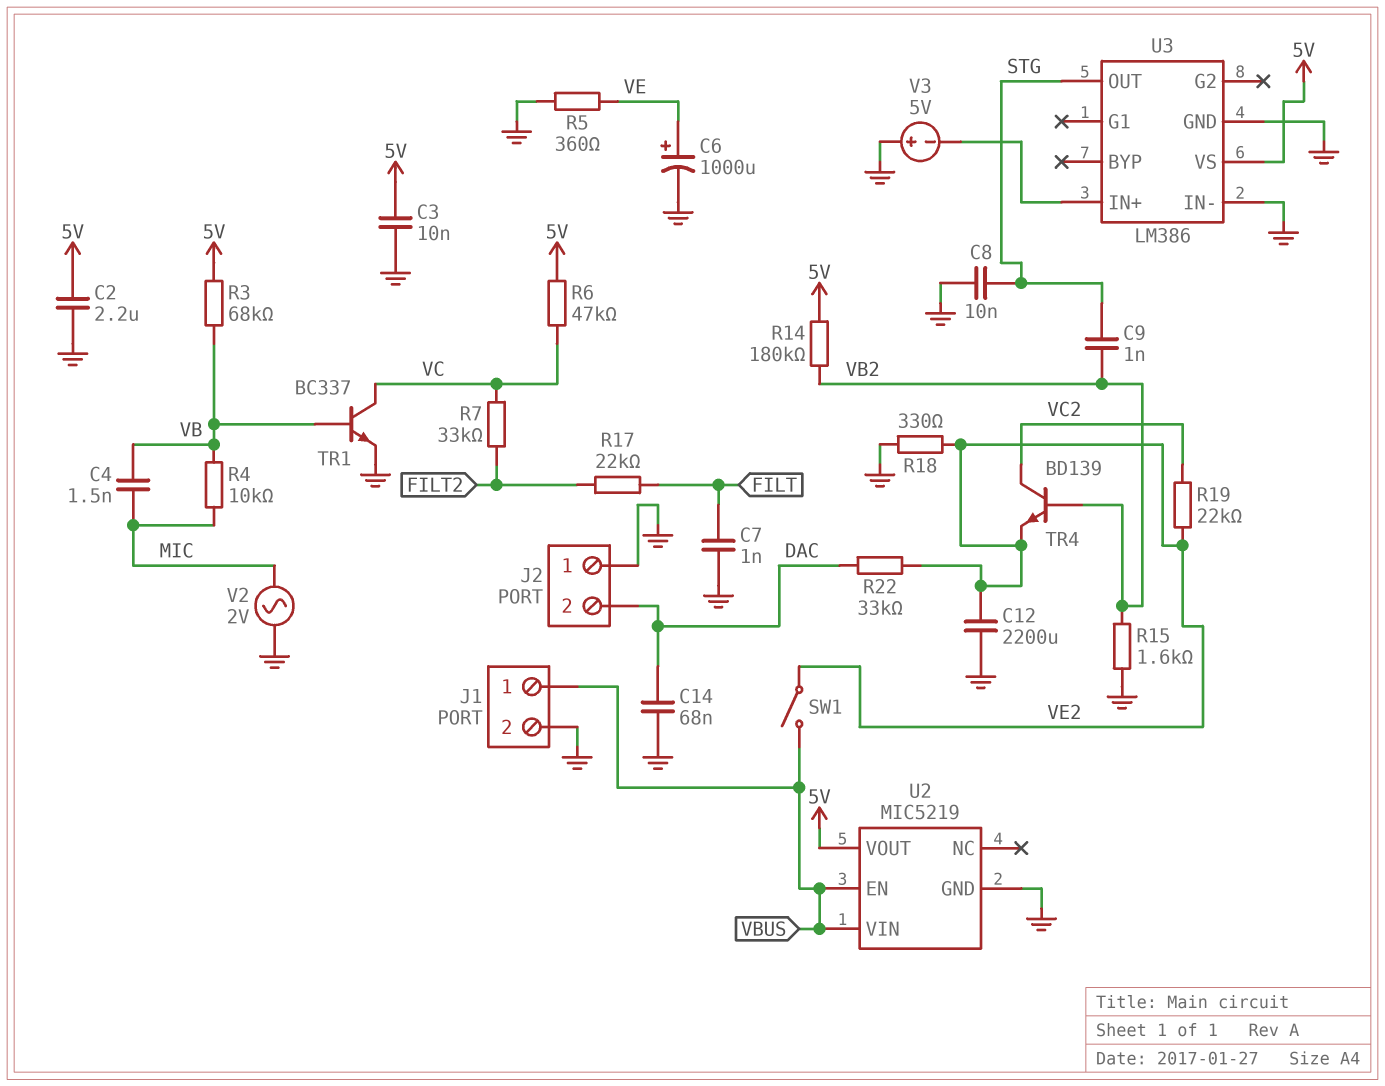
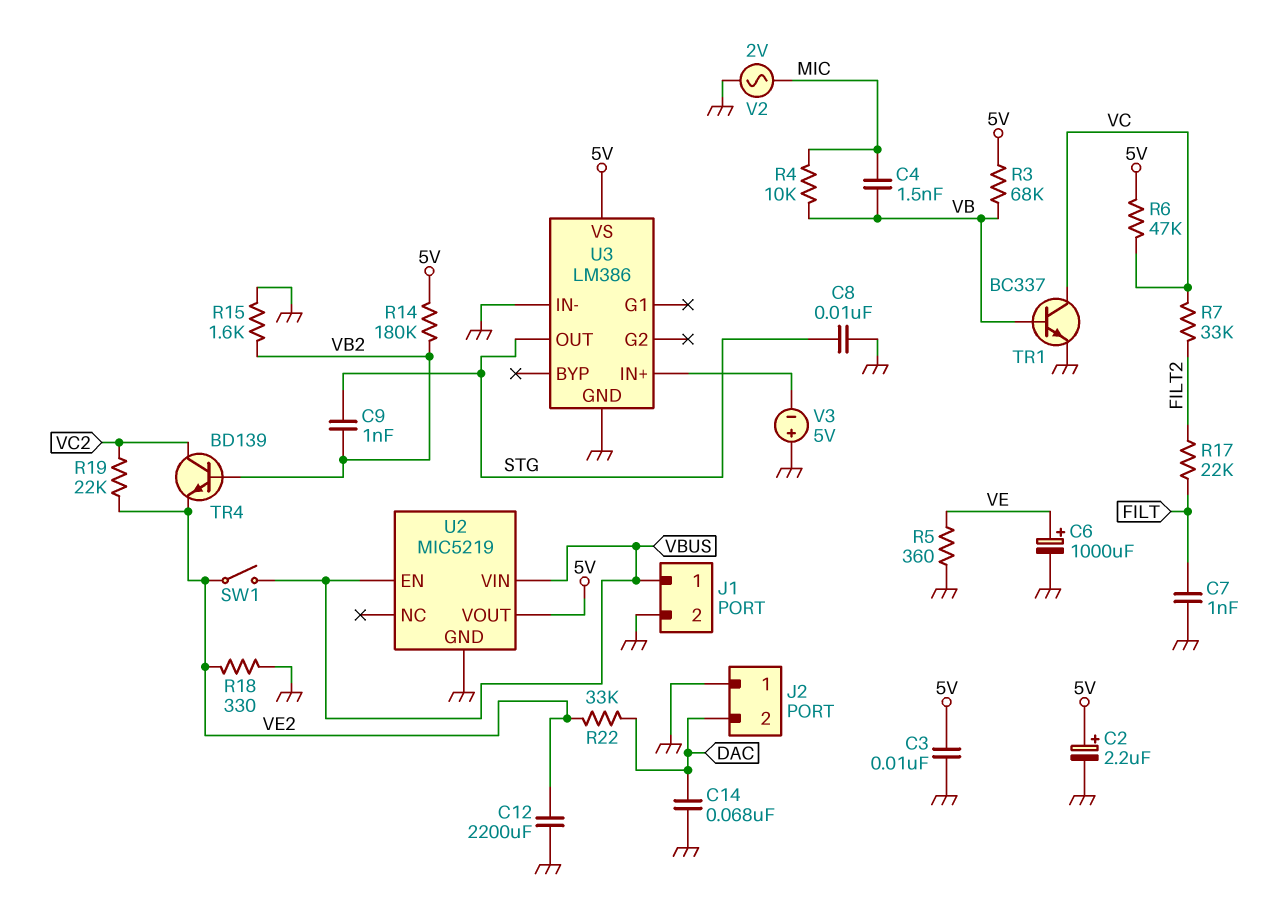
C2: 2.2uF (5V, GND) -> 2.2uF (plus 5V, minus GND)

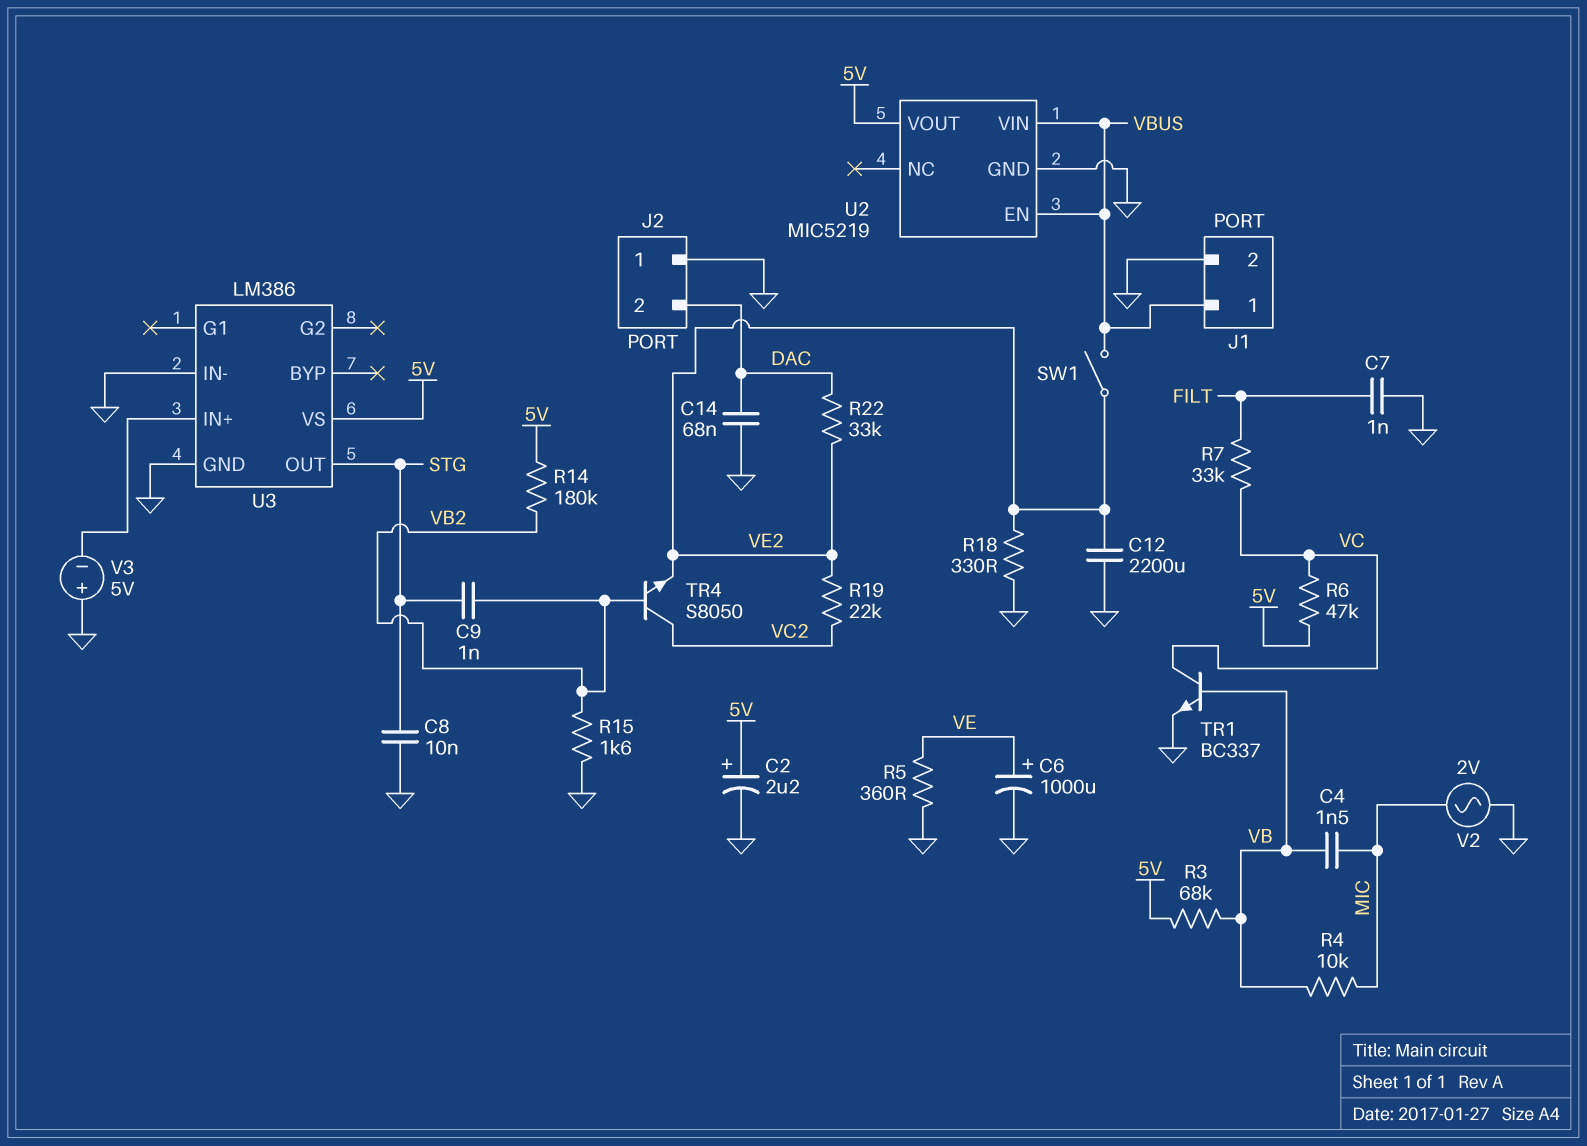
C3: 10nF (5V, GND) -> none
R7: 33k (FILT2, VC) -> 33k (FILT, VC)
R17: 22k (FILT, FILT2) -> none
TR4: NPN BD139 (B VB2, C VC2, E VE2) -> NPN S8050 (B VB2, C VC2, E VE2)

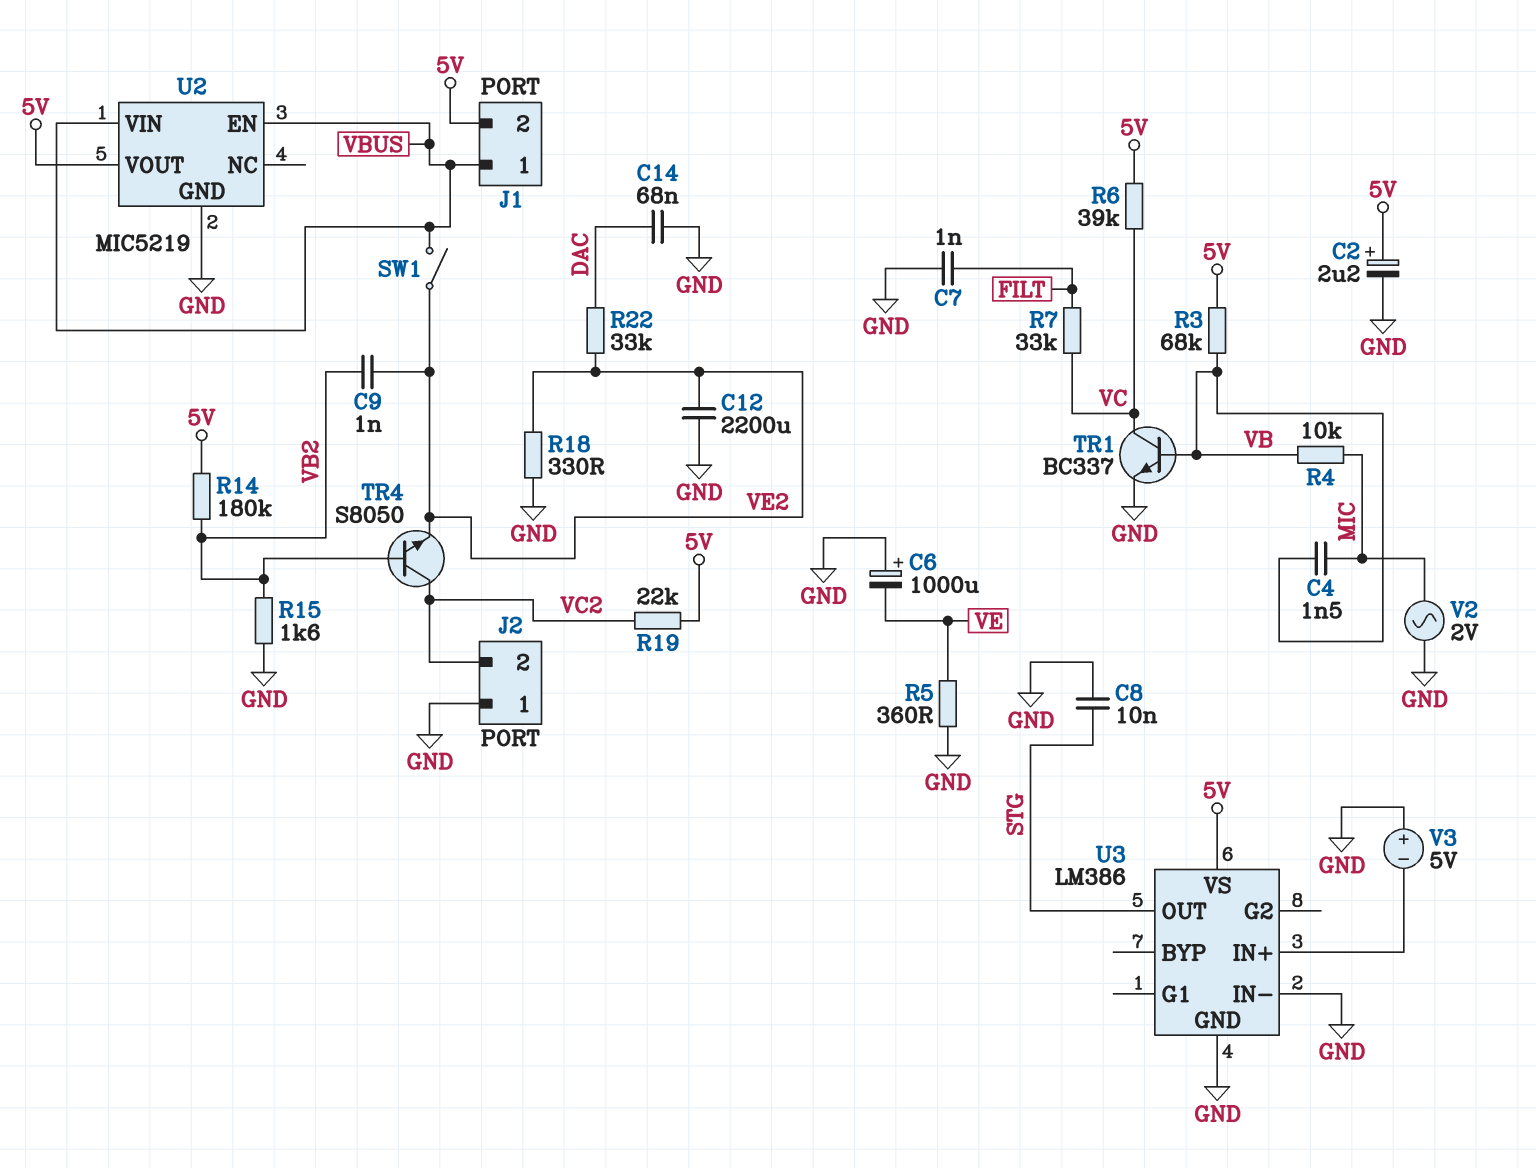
C6: 1000uF (plus VE, minus GND) -> 1000uF (plus GND, minus VE)
C9: 1nF (STG, VB2) -> 1nF (VB2, VE2)
J1 pin 2: GND -> 5V
J2 pin 2: DAC -> VC2
R6: 47k (5V, VC) -> 39k (5V, VC)
R19: 22k (VC2, VE2) -> 22k (5V, VC2)

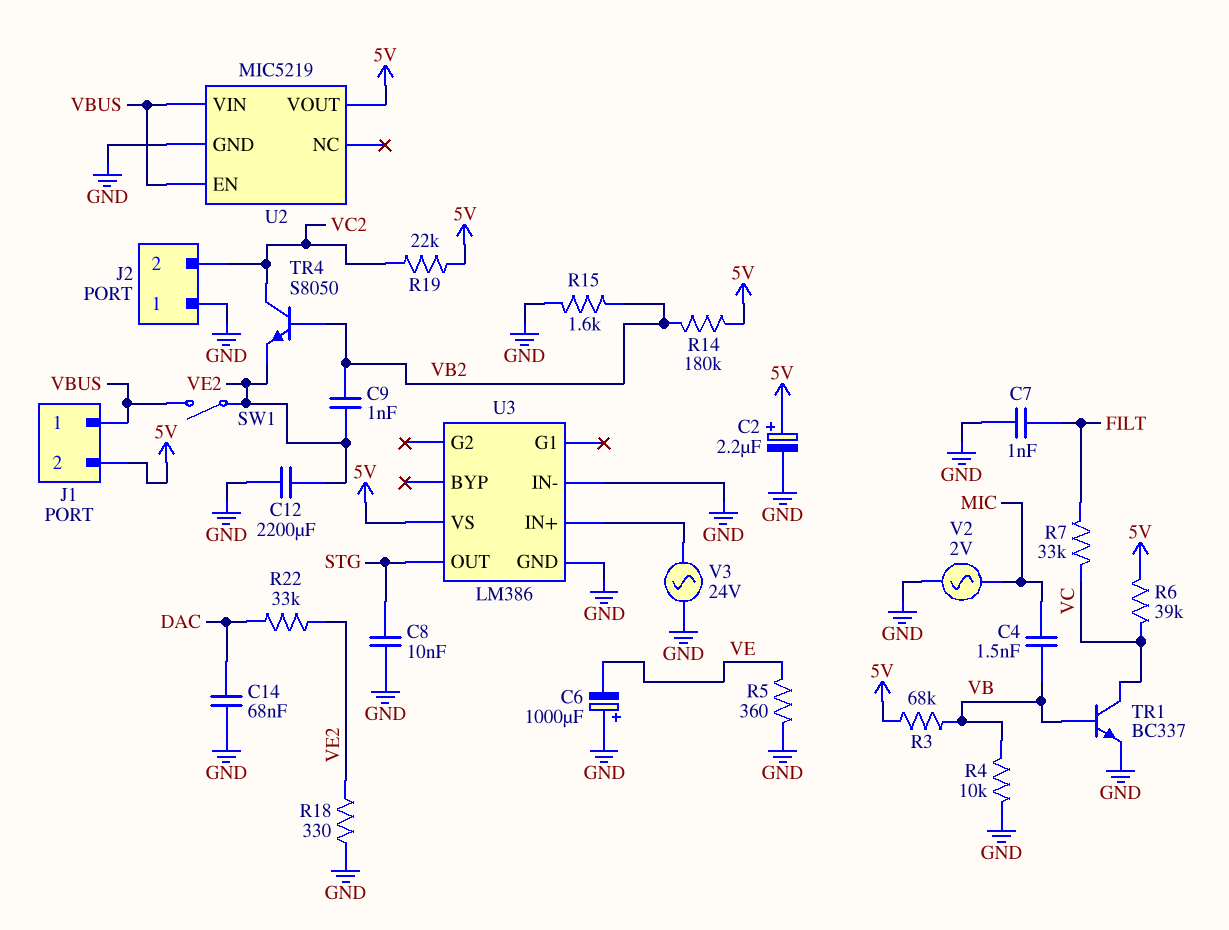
R4: 10k (MIC, VB) -> 10k (GND, VB)
V3: 5V (plus GND, minus U3/IN+) -> AC 24V (GND, U3/IN+)

